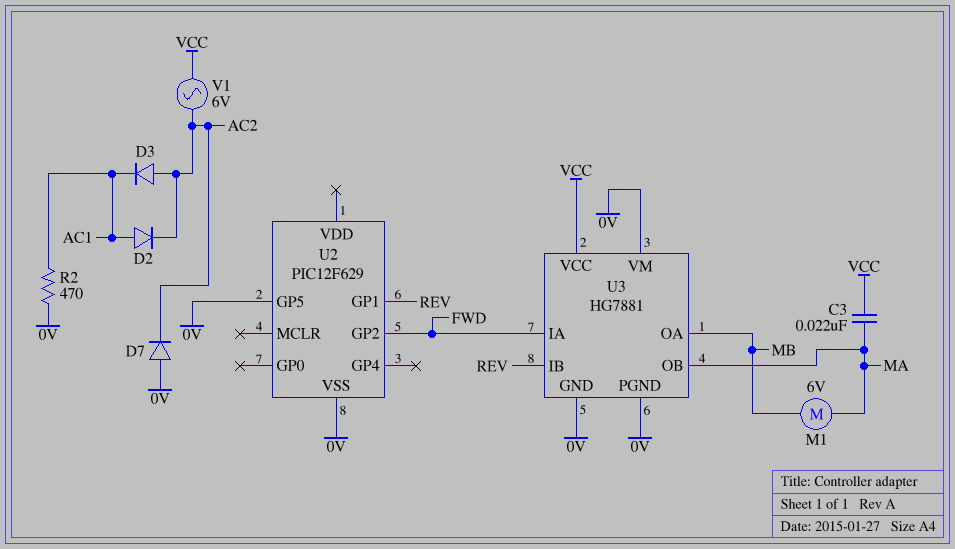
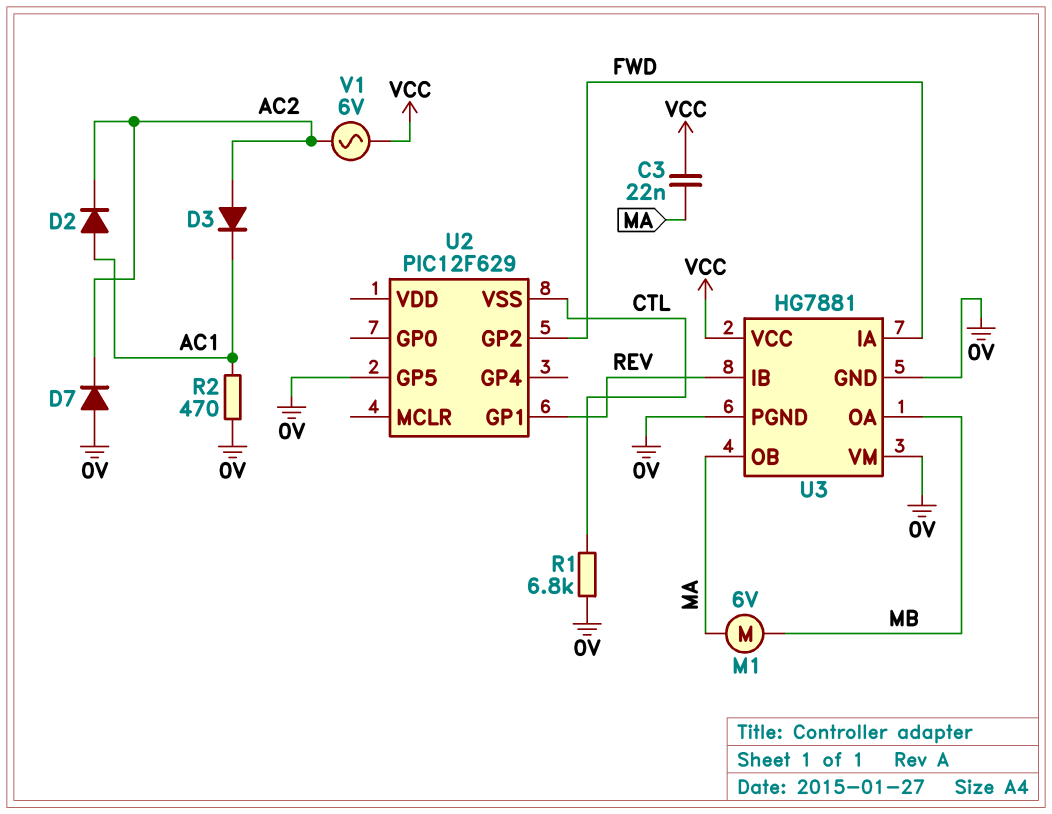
R1: none -> 6.8k (0V, CTL)
U2 pin VSS: 0V -> CTL

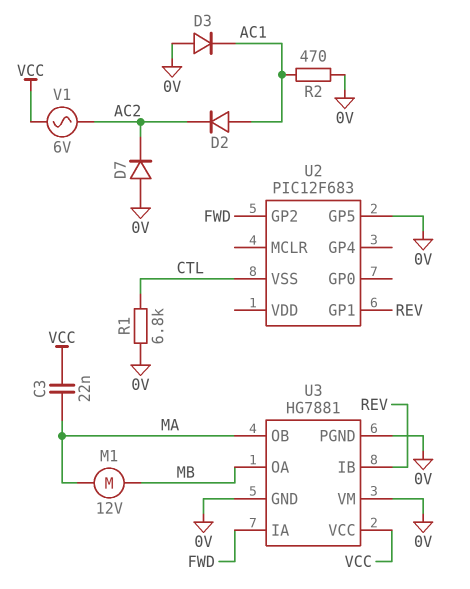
D3: diode (A AC2, K AC1) -> diode (A 0V, K AC1)
M1: motor 6V (MA, MB) -> motor 12V (MA, MB)
U2: PIC12F629 -> PIC12F683

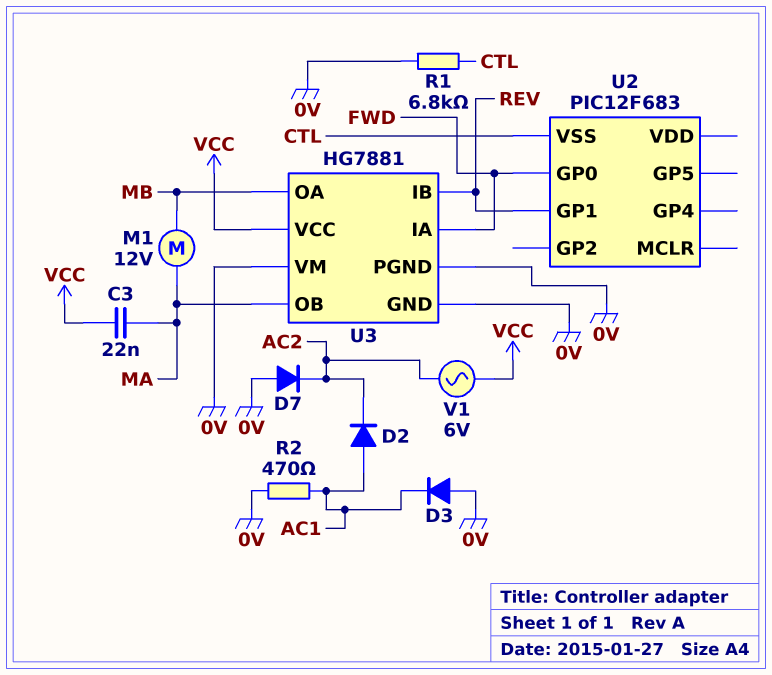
U2 pin GP0: none -> FWD
U2 pin GP2: FWD -> none
U2 pin GP5: 0V -> none

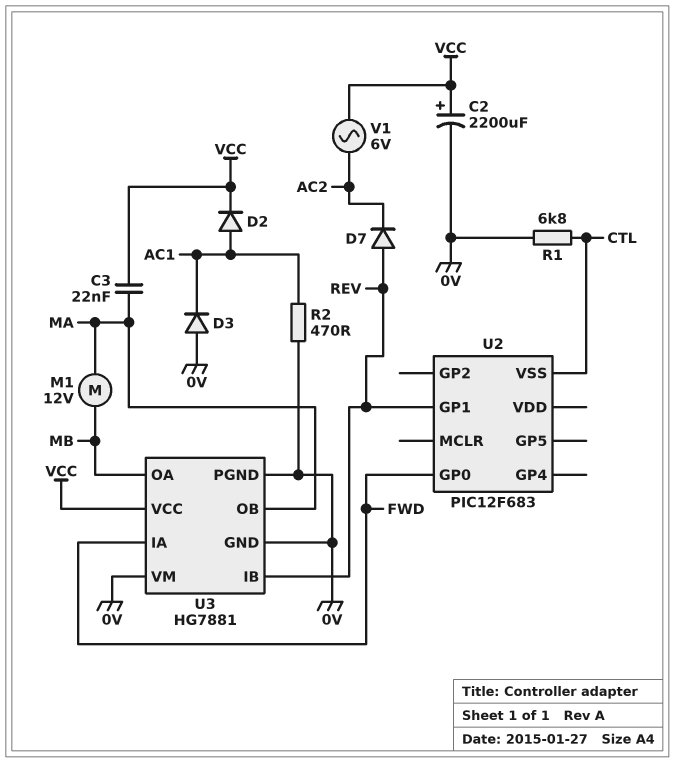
C2: none -> 2200uF (plus VCC, minus 0V)
D2: diode (A AC1, K AC2) -> diode (A AC1, K VCC)
D7: diode (A 0V, K AC2) -> diode (A REV, K AC2)

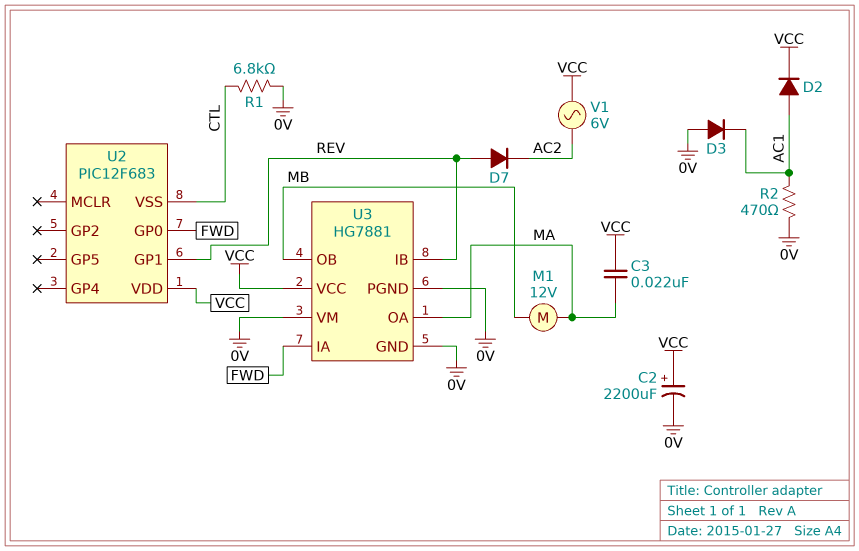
U2 pin VDD: none -> VCC
U3 pin OA: MB -> MA
U3 pin OB: MA -> MB

